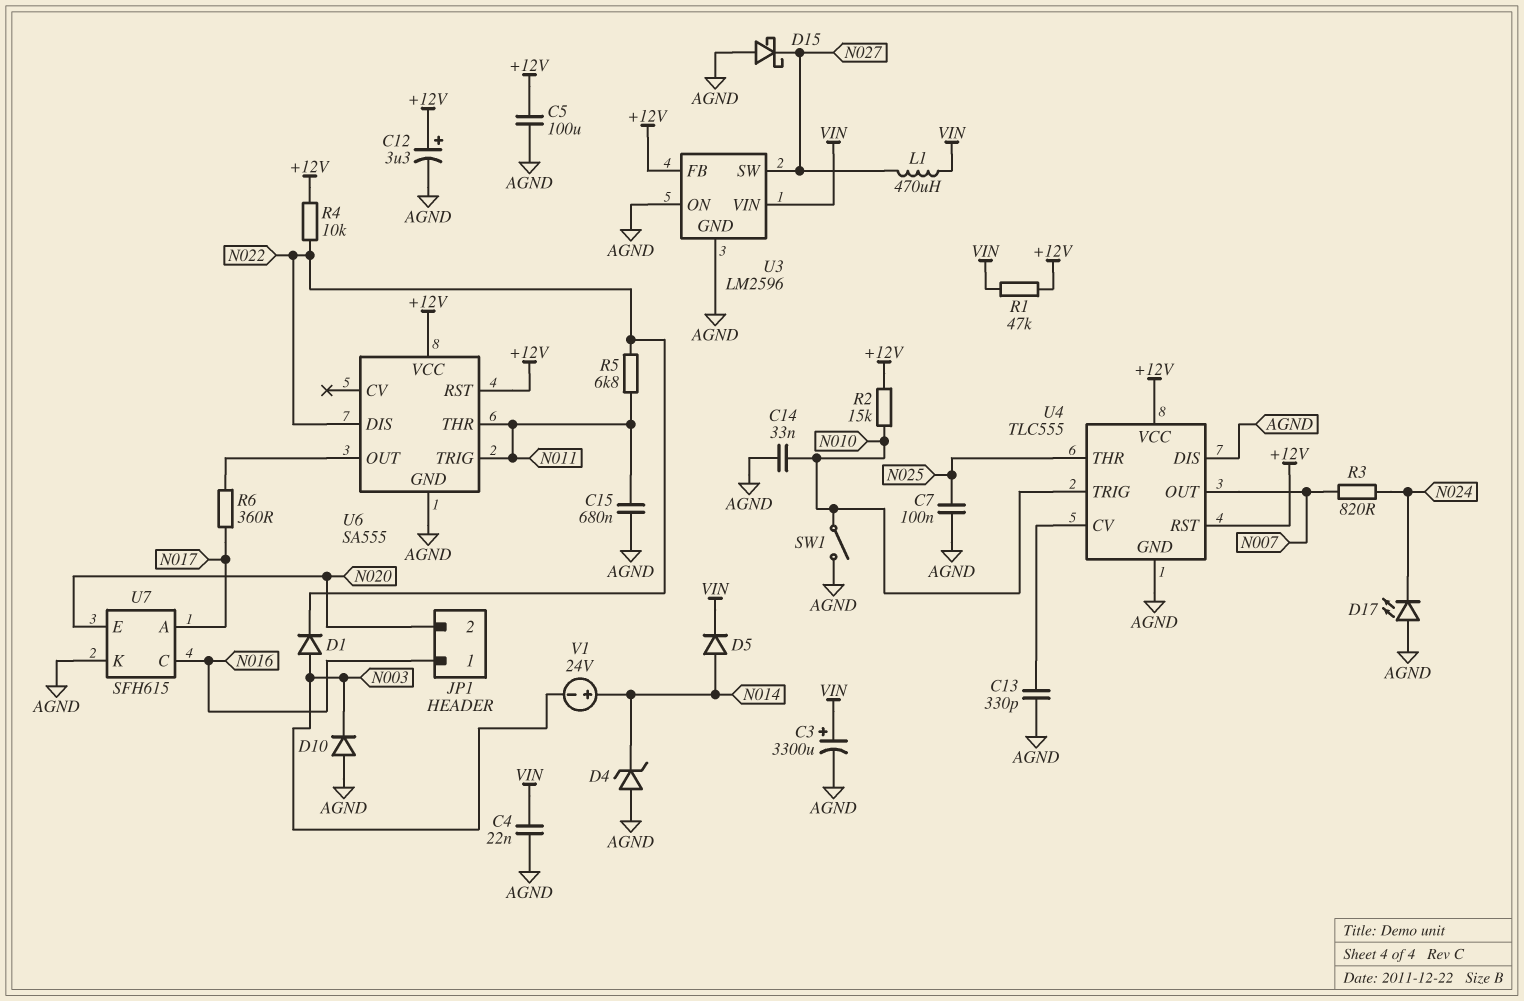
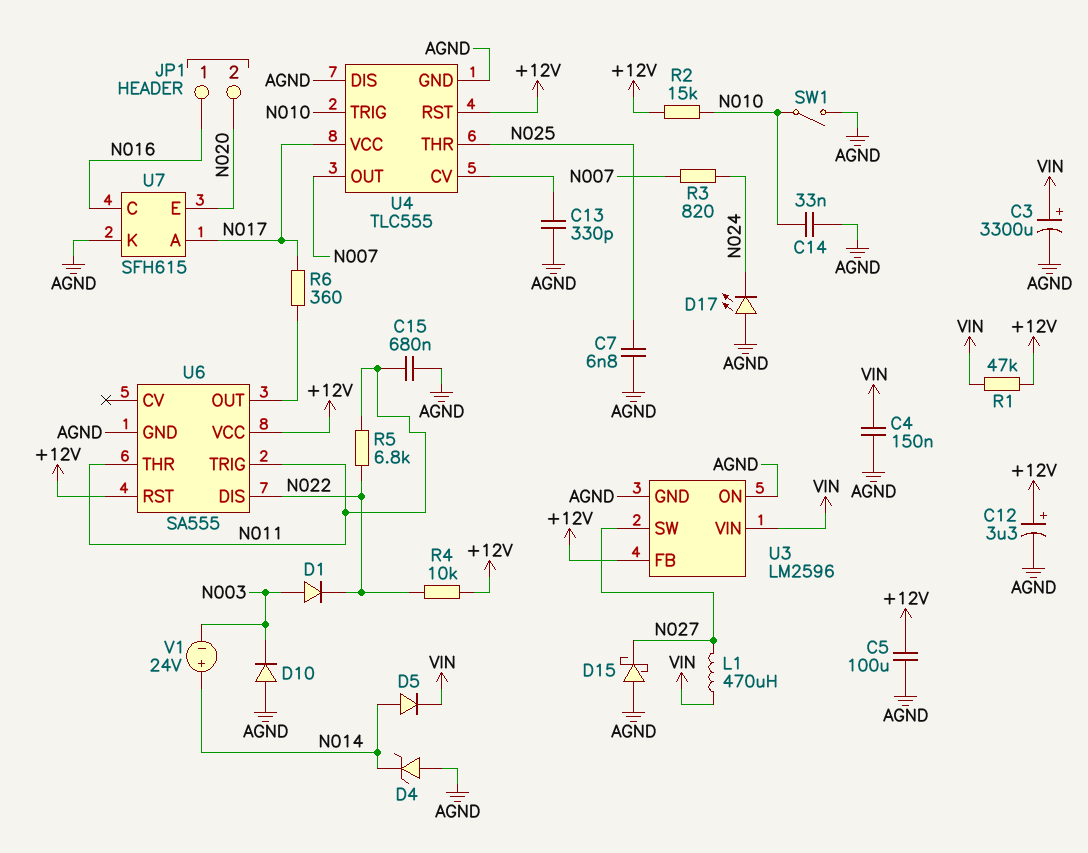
C4: 22nF (AGND, VIN) -> 150nF (AGND, VIN)
C7: 100nF (AGND, N025) -> 6.8nF (AGND, N025)
U4 pin VCC: +12V -> N017

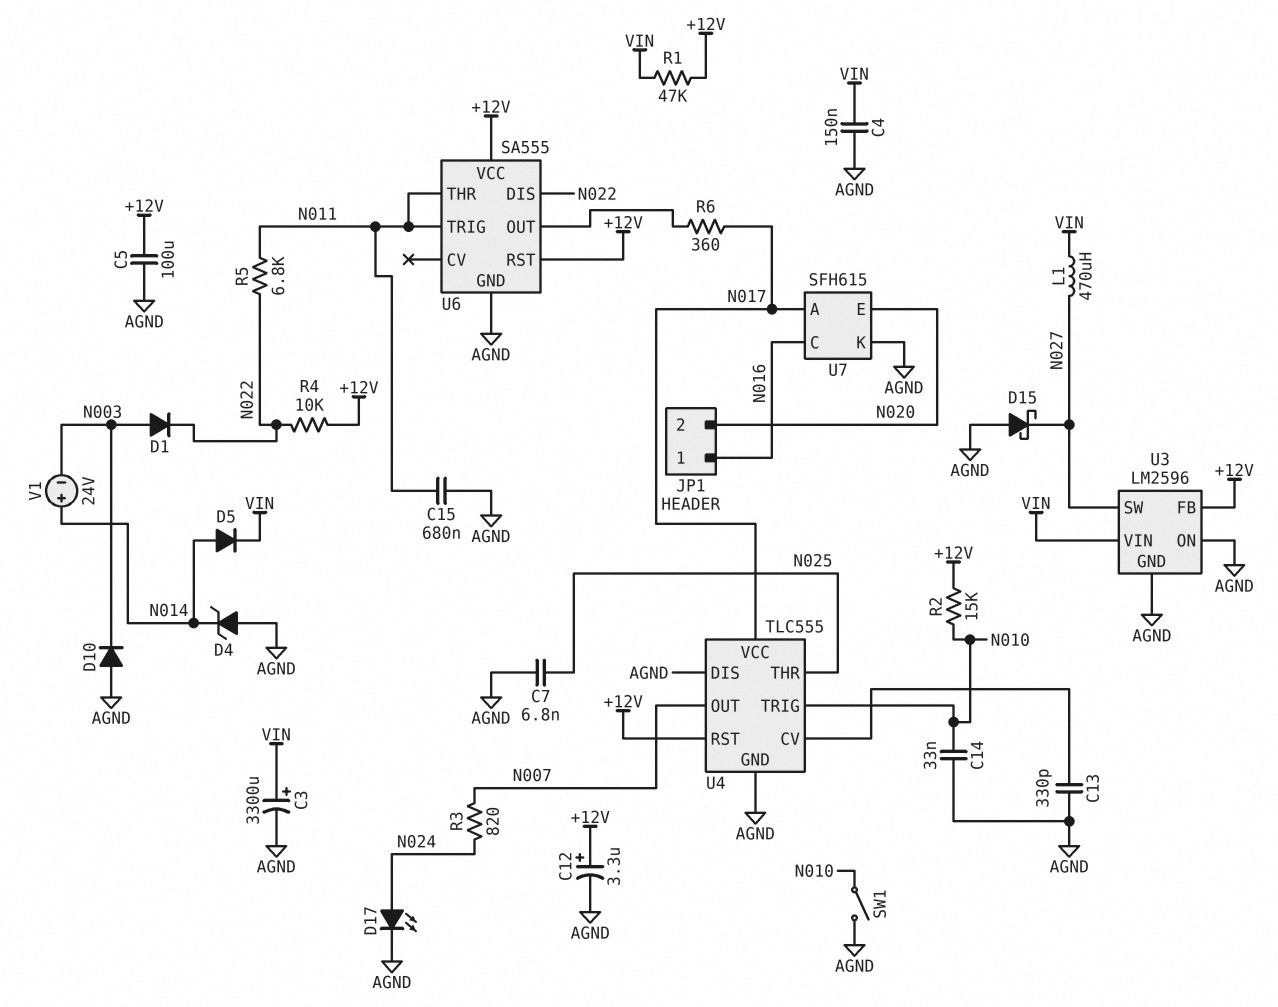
D17: LED (A AGND, K N024) -> LED (A N024, K AGND)

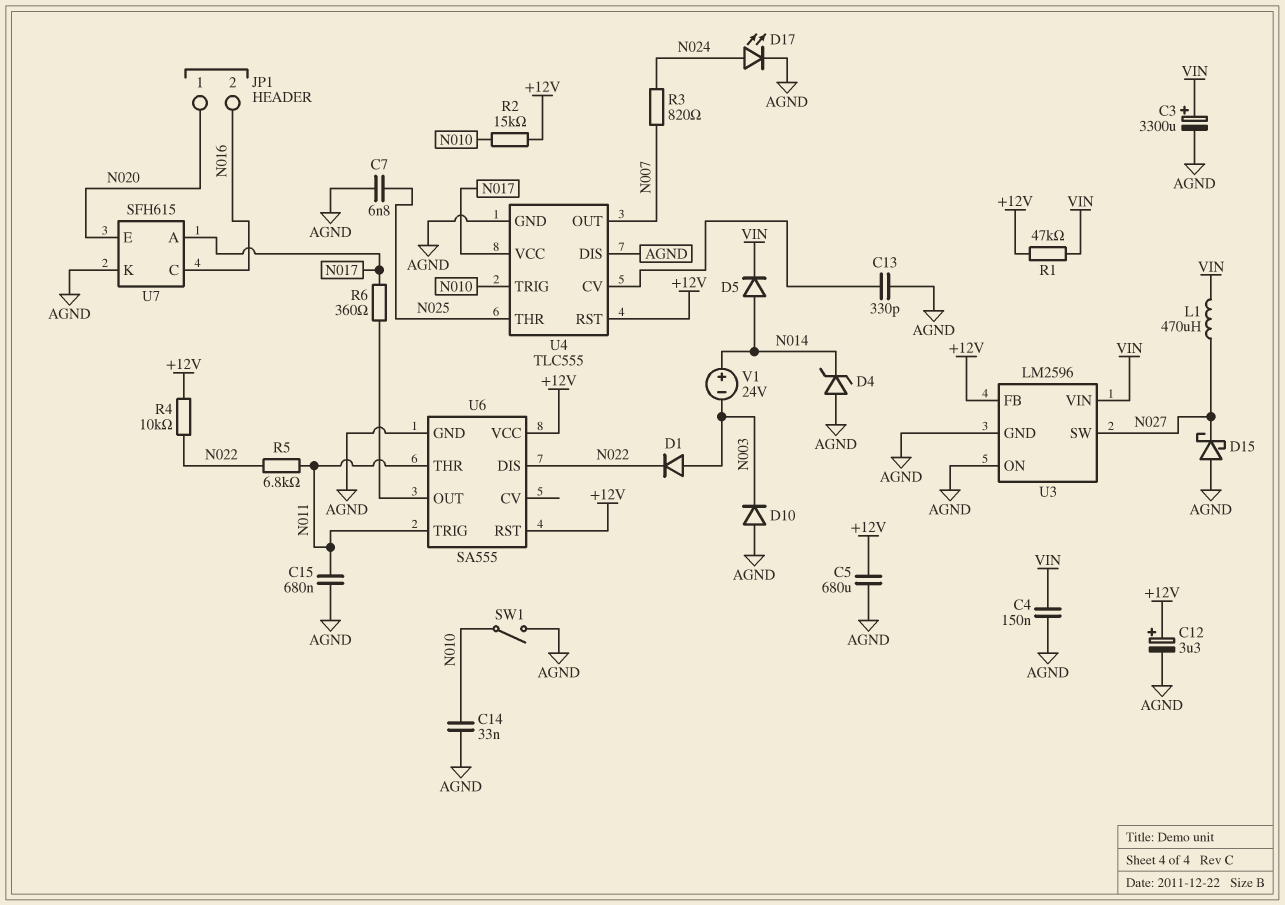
C5: 100uF (+12V, AGND) -> 680uF (+12V, AGND)
JP1 pin 1: N016 -> N020
JP1 pin 2: N020 -> N016

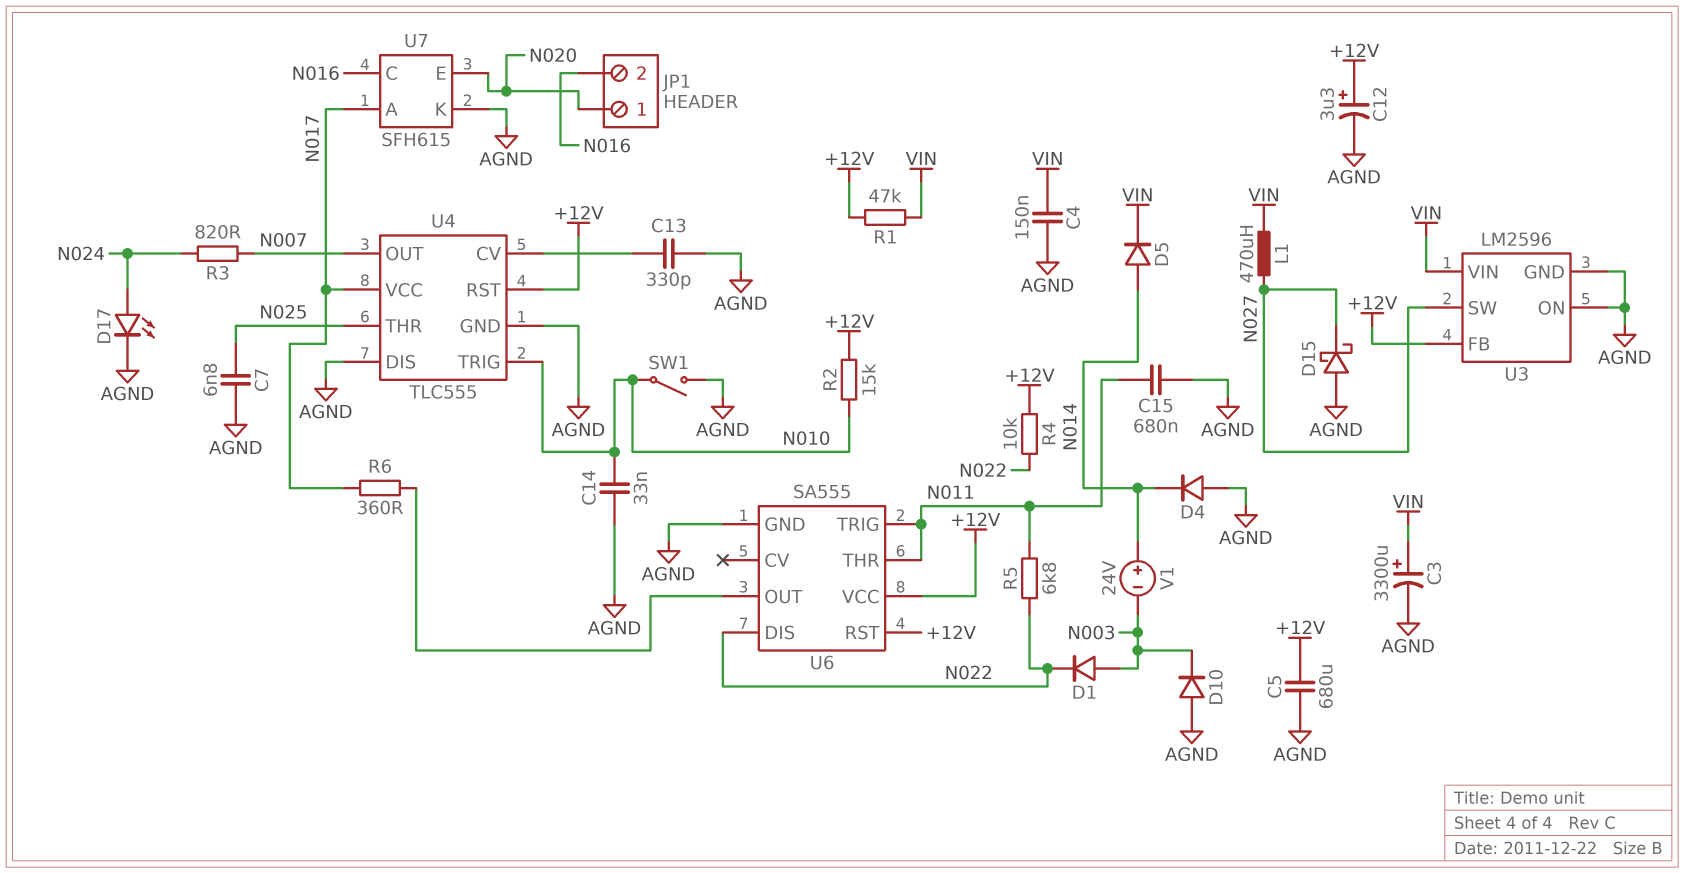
D4: zener (A AGND, K N014) -> diode (A AGND, K N014)

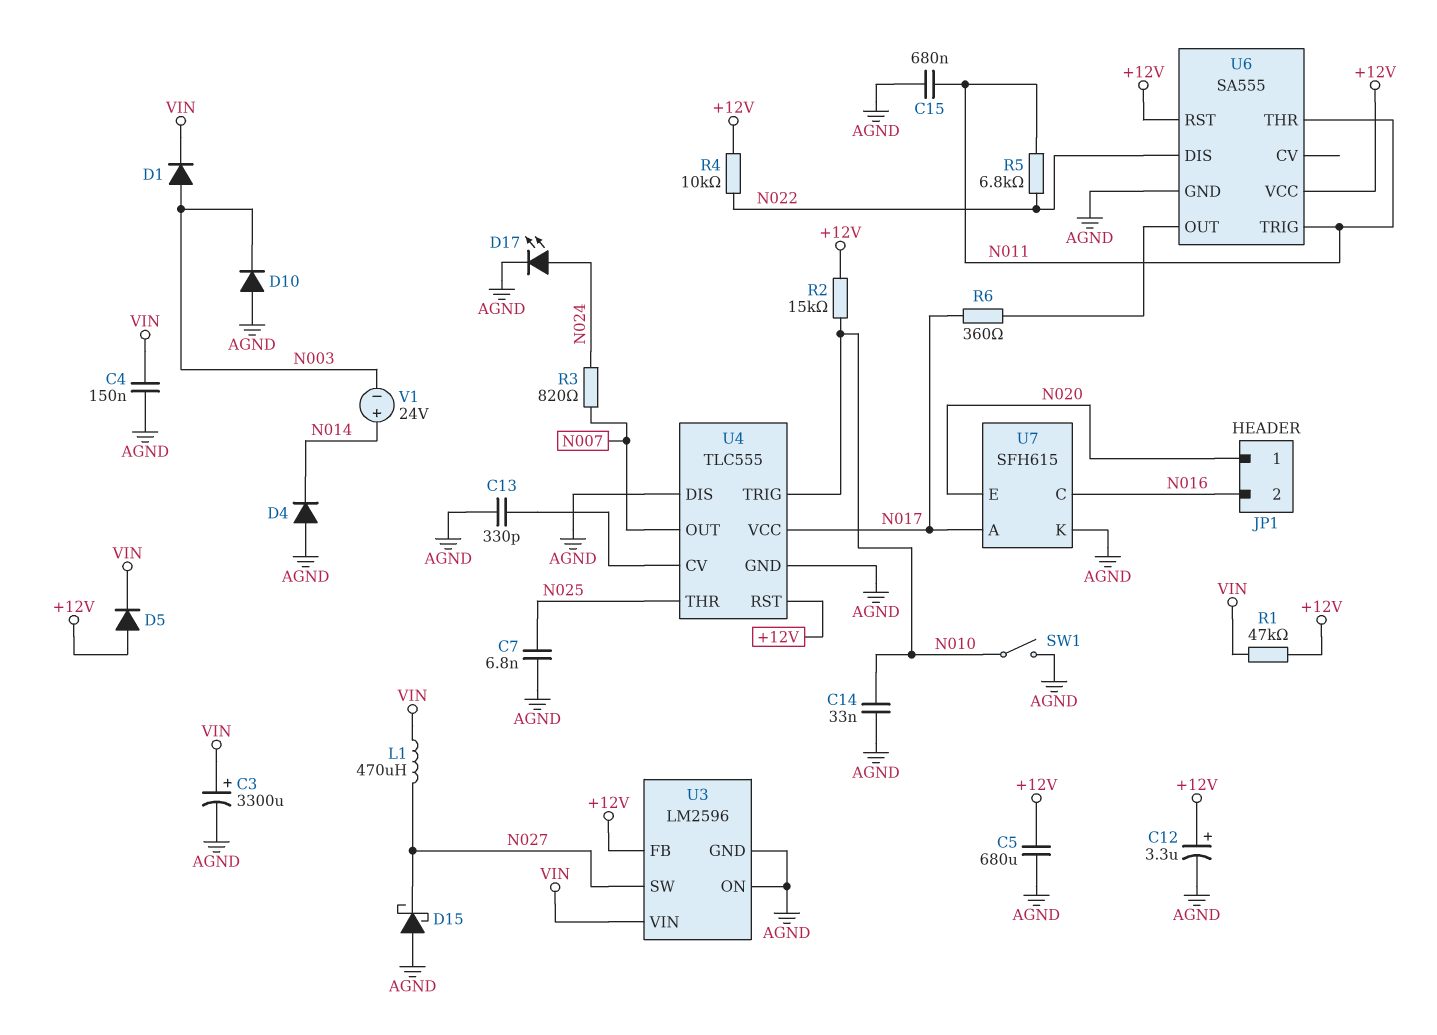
D1: diode (A N003, K N022) -> diode (A N003, K VIN)
D5: diode (A N014, K VIN) -> diode (A +12V, K VIN)

